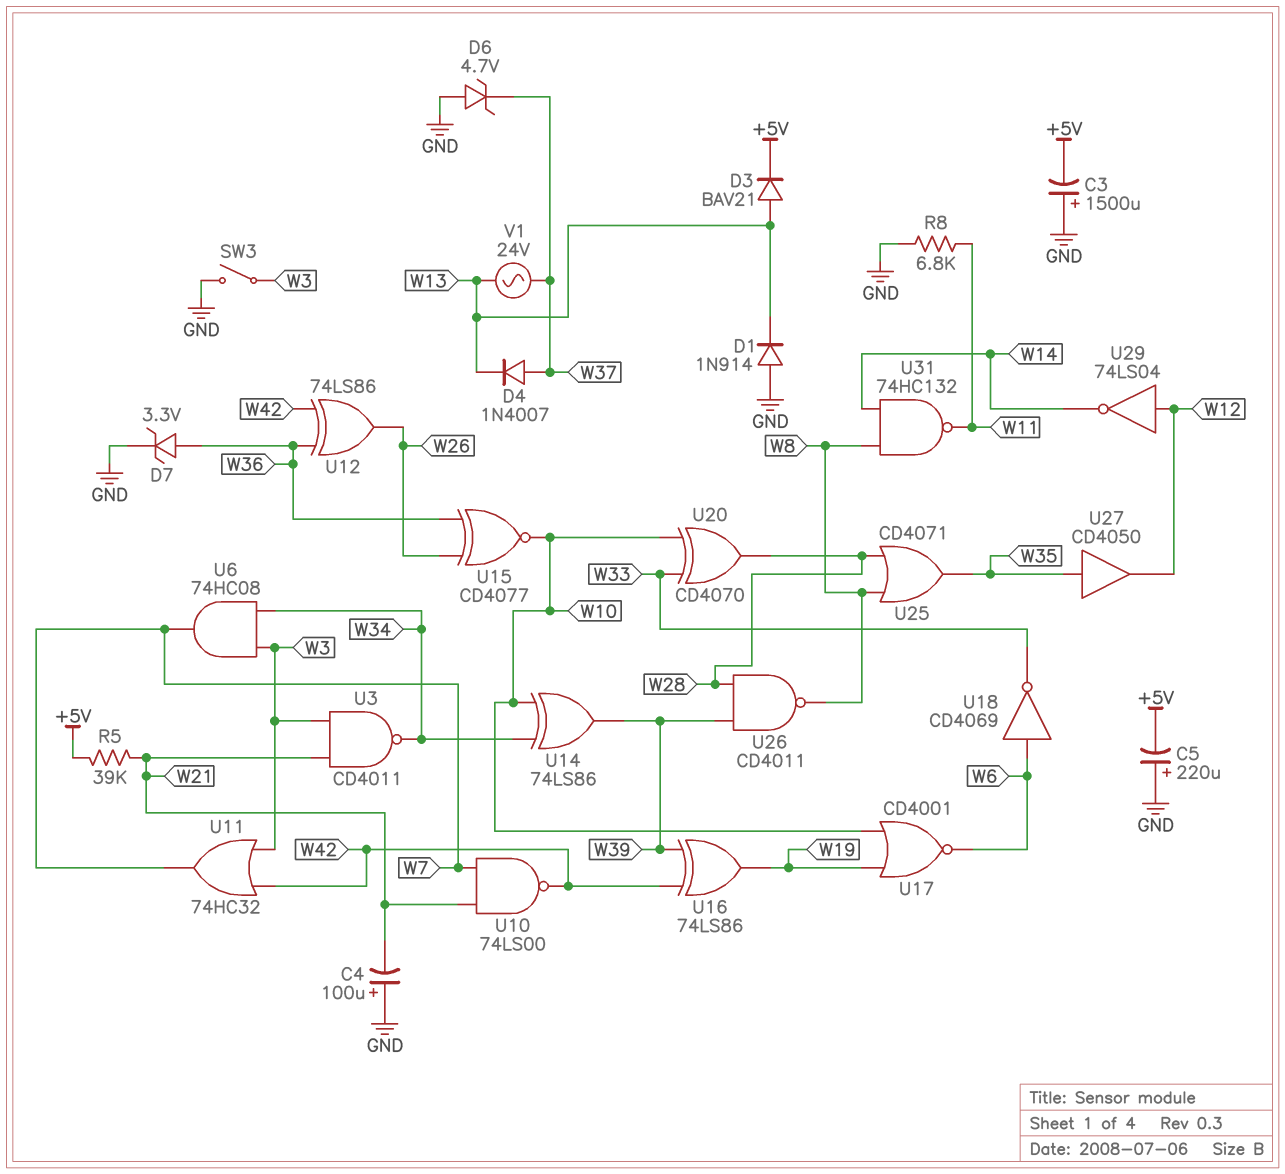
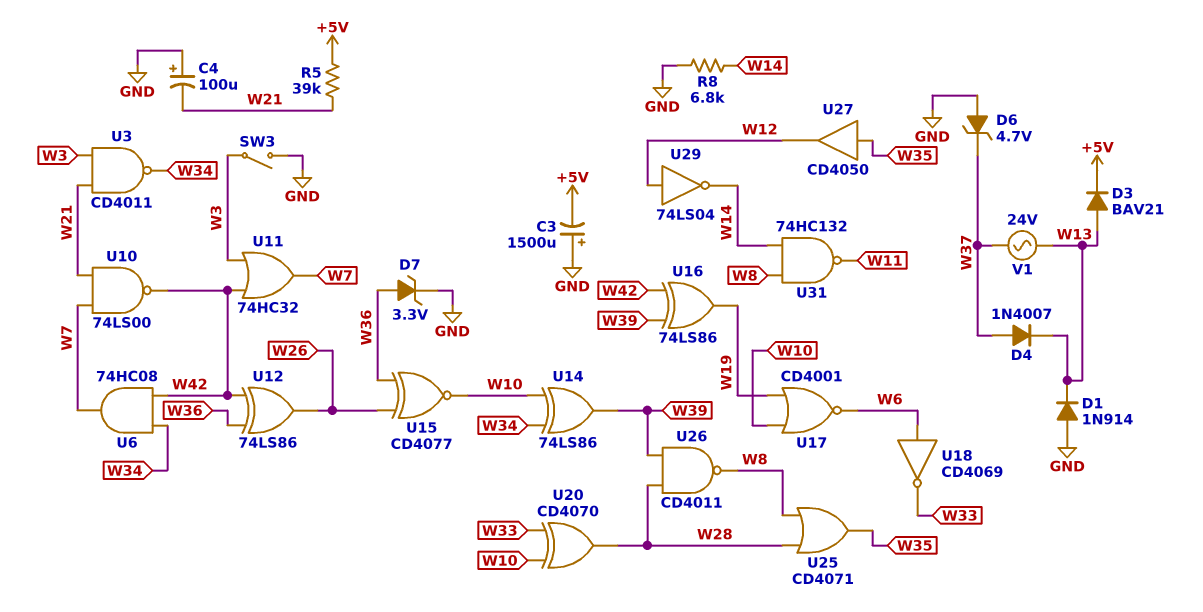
C5: 220uF (plus GND, minus +5V) -> none
R8: 6.8k (GND, W11) -> 6.8k (GND, W14)
U6: AND 74HC08 (in W3, in W34, out W7) -> AND 74HC08 (in W34, in W42, out W7)

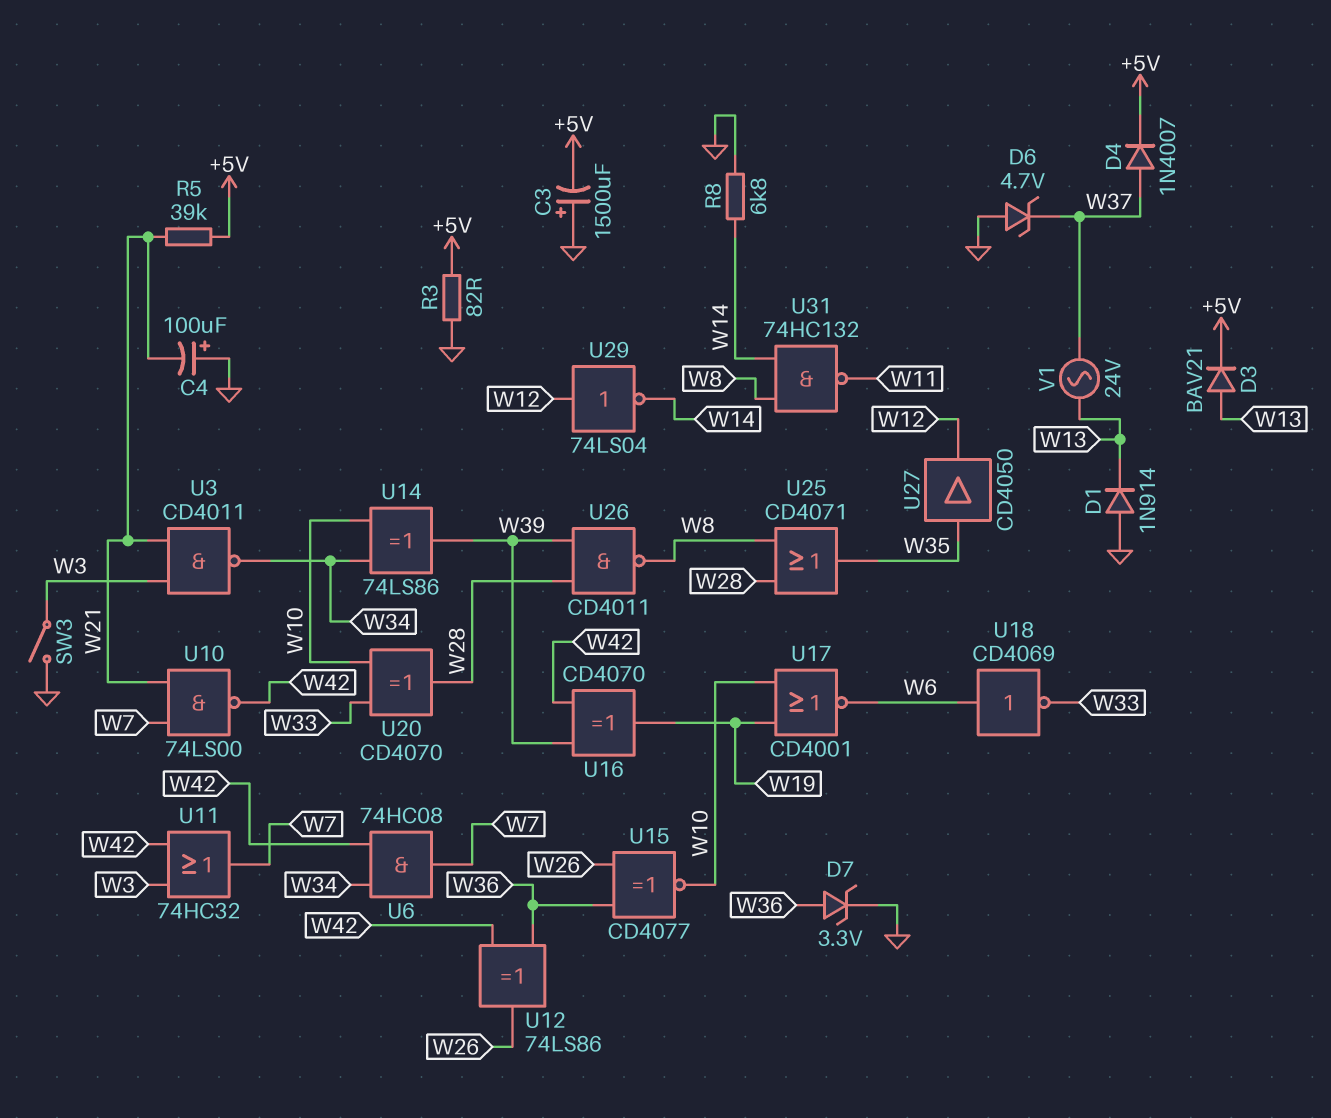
D4: diode 1N4007 (A W37, K W13) -> diode 1N4007 (A W37, K +5V)
R3: none -> 82 (+5V, GND)
U16: XOR 74LS86 (in W39, in W42, out W19) -> XOR CD4070 (in W39, in W42, out W19)

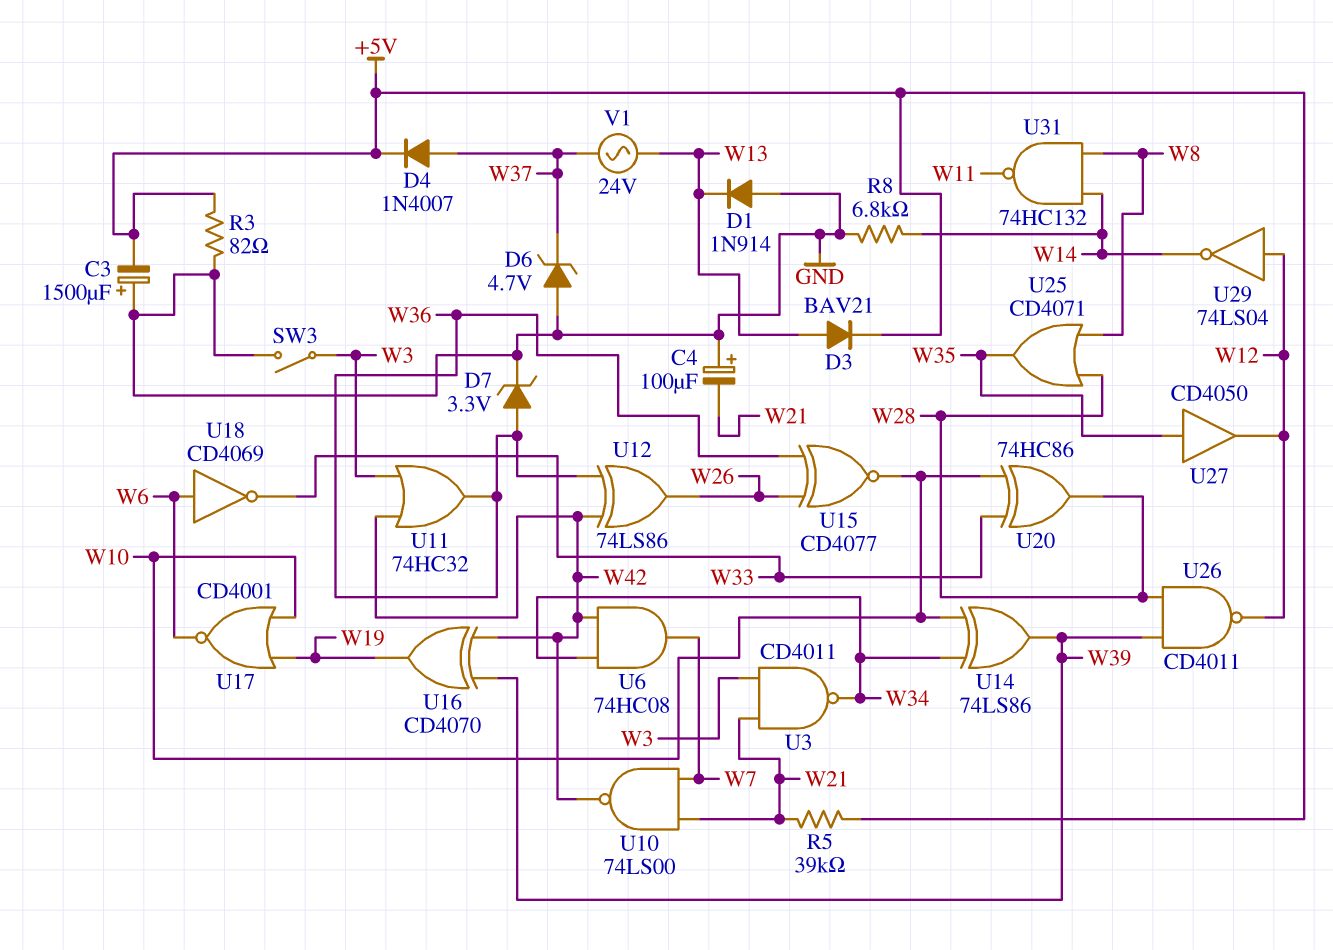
U11: OR 74HC32 (in W3, in W42, out W7) -> OR 74HC32 (in W3, in W42, out W36)
U20: XOR CD4070 (in W10, in W33, out W28) -> XOR 74HC86 (in W10, in W33, out W28)
U26: NAND CD4011 (in W28, in W39, out W8) -> NAND CD4011 (in W28, in W39, out W12)

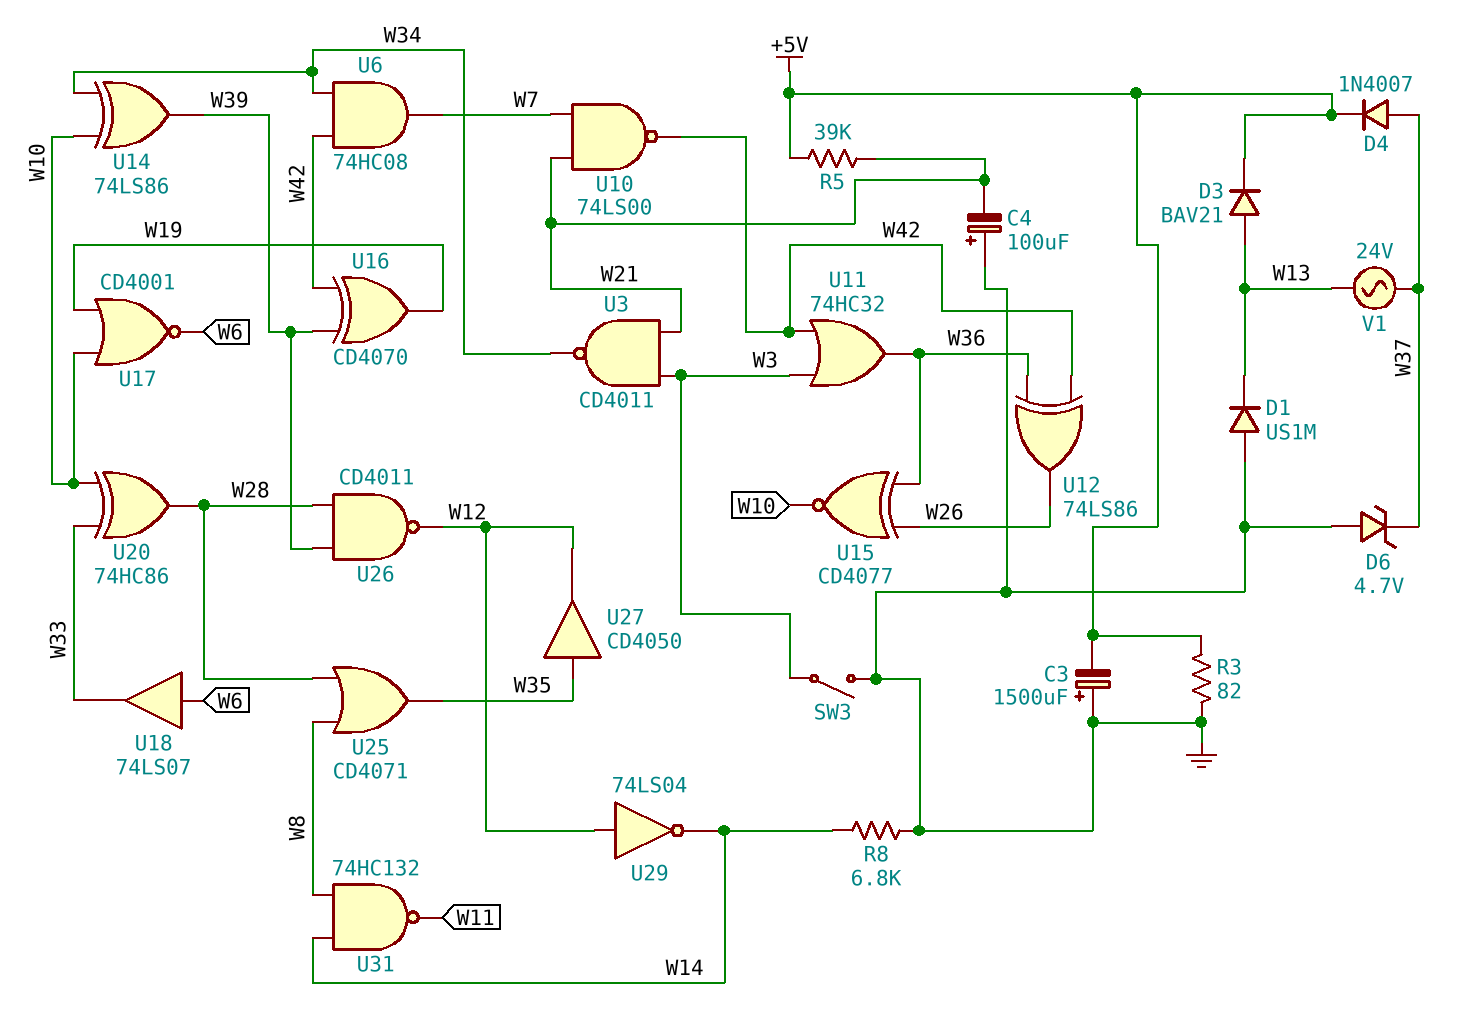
D1: diode 1N914 (A GND, K W13) -> diode US1M (A GND, K W13)
D7: zener 3.3V (A W36, K GND) -> none
U18: NOT CD4069 (in W6, out W33) -> buffer 74LS07 (in W6, out W33)

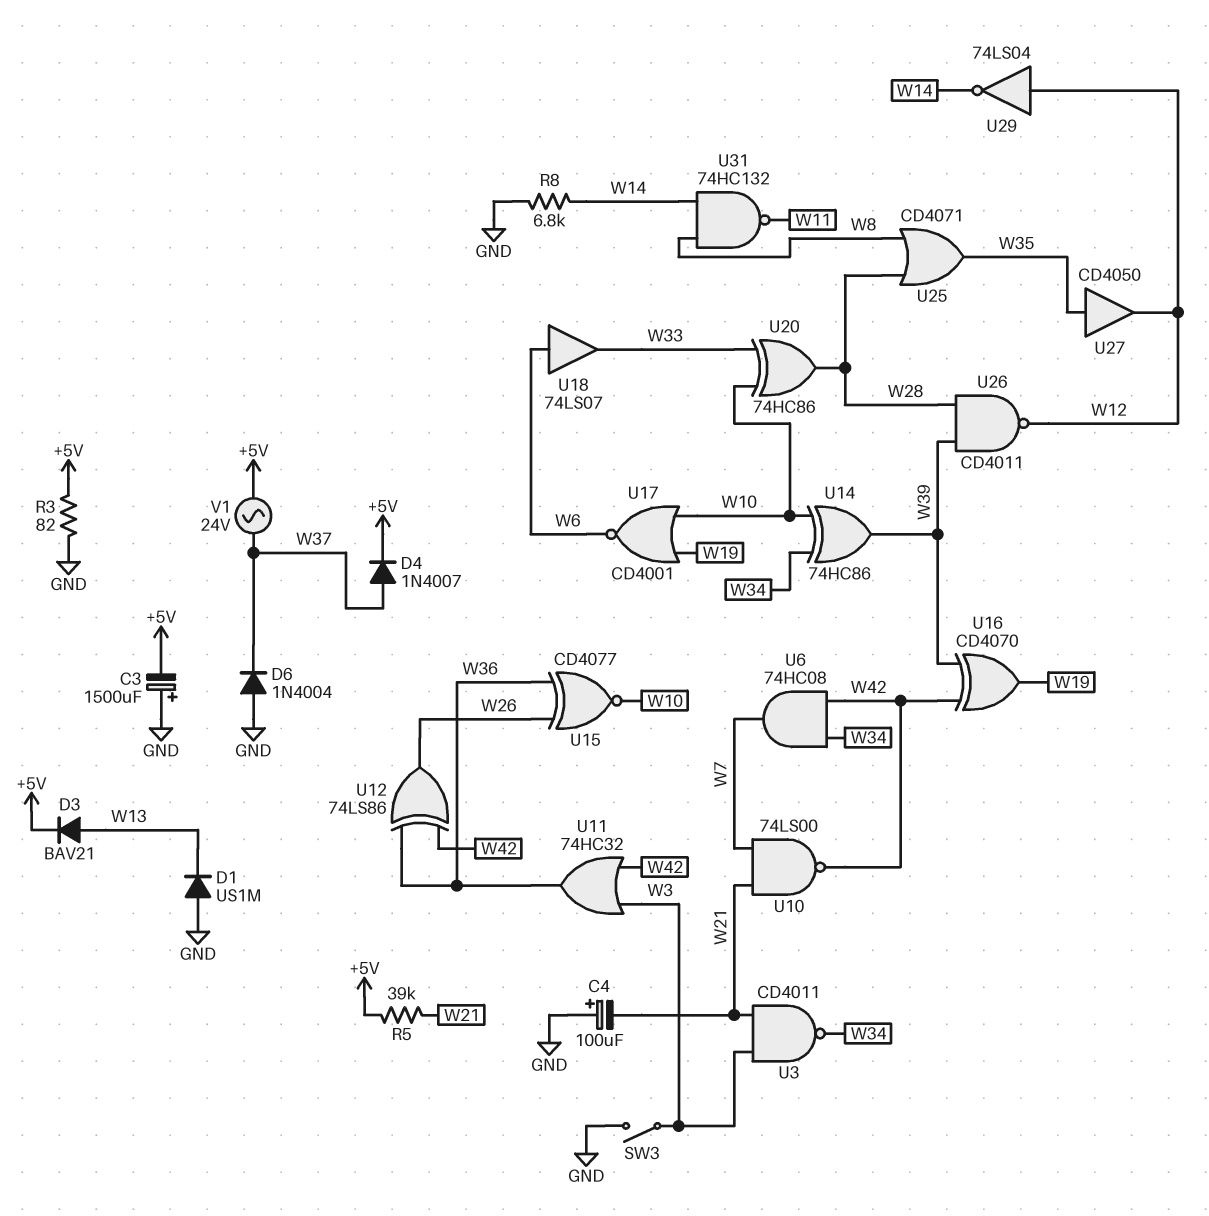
D6: zener 4.7V (A GND, K W37) -> diode 1N4004 (A GND, K W37)
U14: XOR 74LS86 (in W10, in W34, out W39) -> XOR 74HC86 (in W10, in W34, out W39)
V1: AC 24V (W13, W37) -> AC 24V (+5V, W37)

